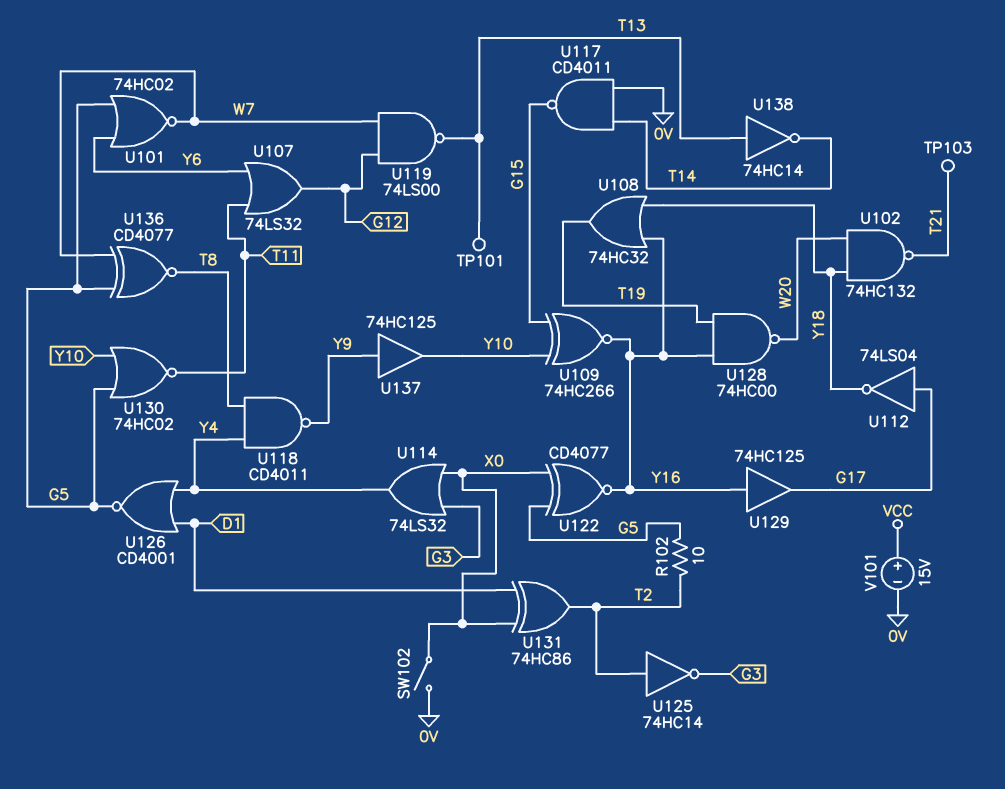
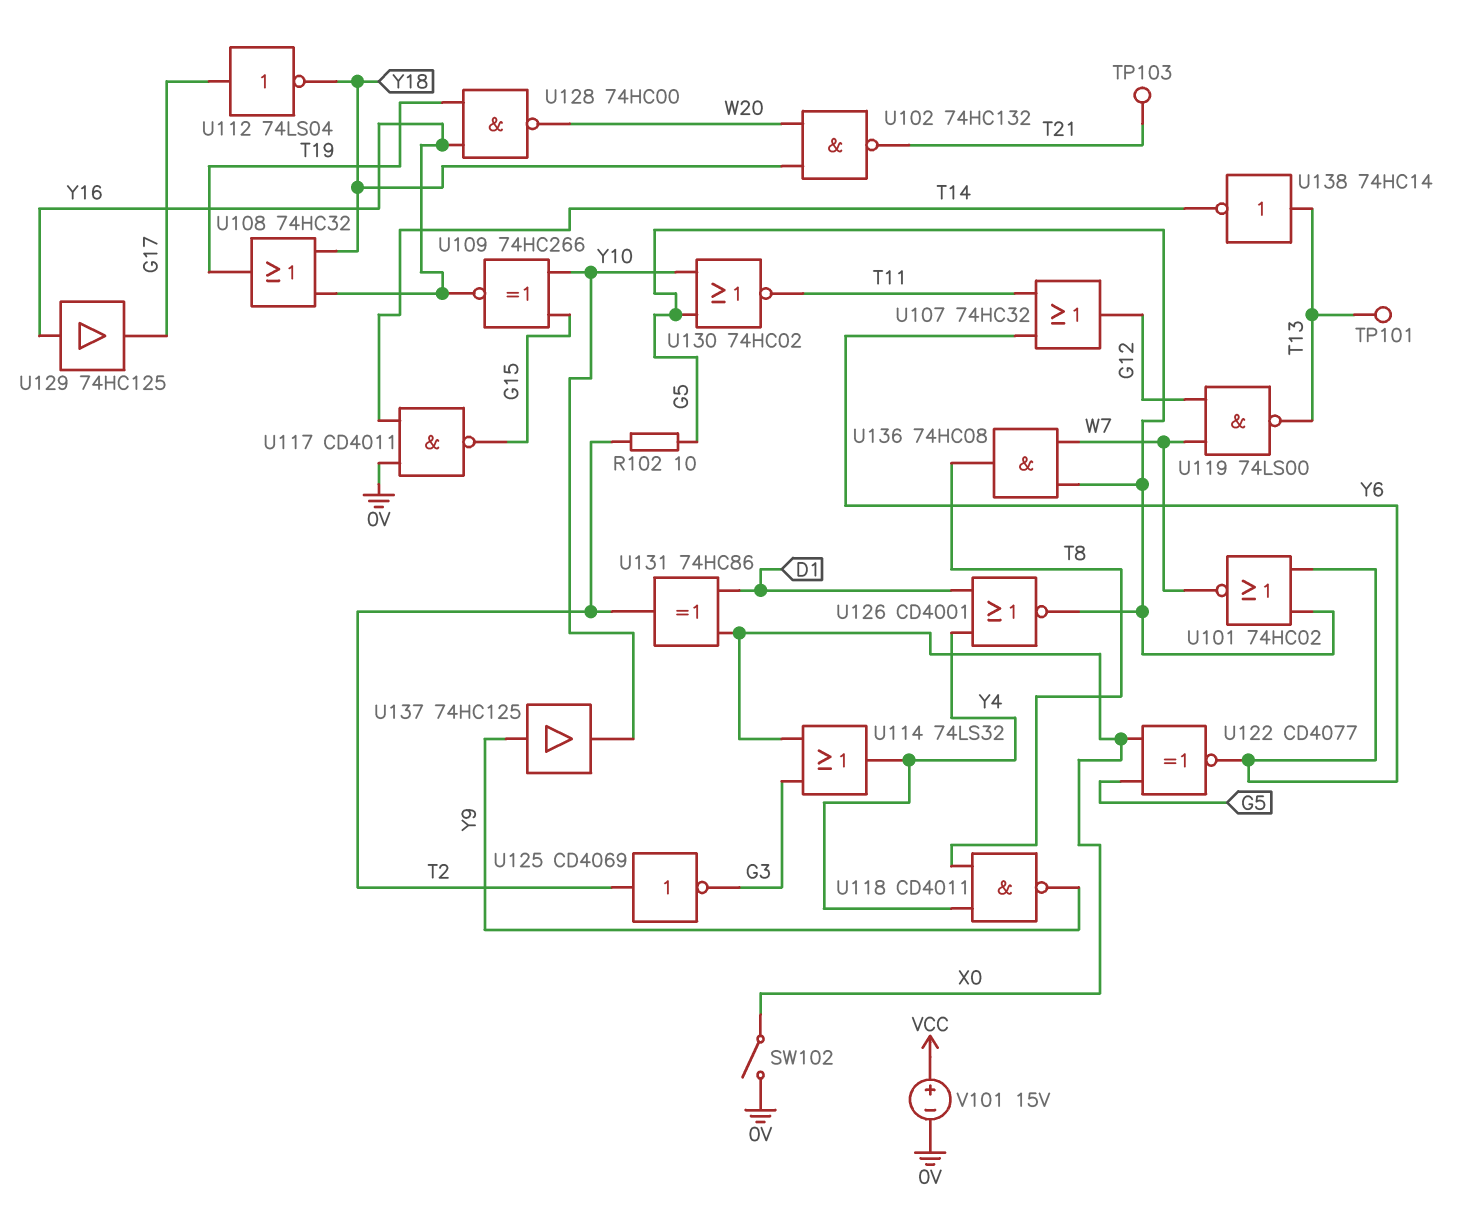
U107: OR 74LS32 (in T11, in Y6, out G12) -> OR 74HC32 (in T11, in Y6, out G12)
U122: XNOR CD4077 (in G5, in X0, out Y16) -> XNOR CD4077 (in G5, in X0, out Y6)
U125: NOT 74HC14 (in T2, out G3) -> NOT CD4069 (in T2, out G3)
U136: XNOR CD4077 (in G5, in W7, out T8) -> AND 74HC08 (in G5, in W7, out T8)

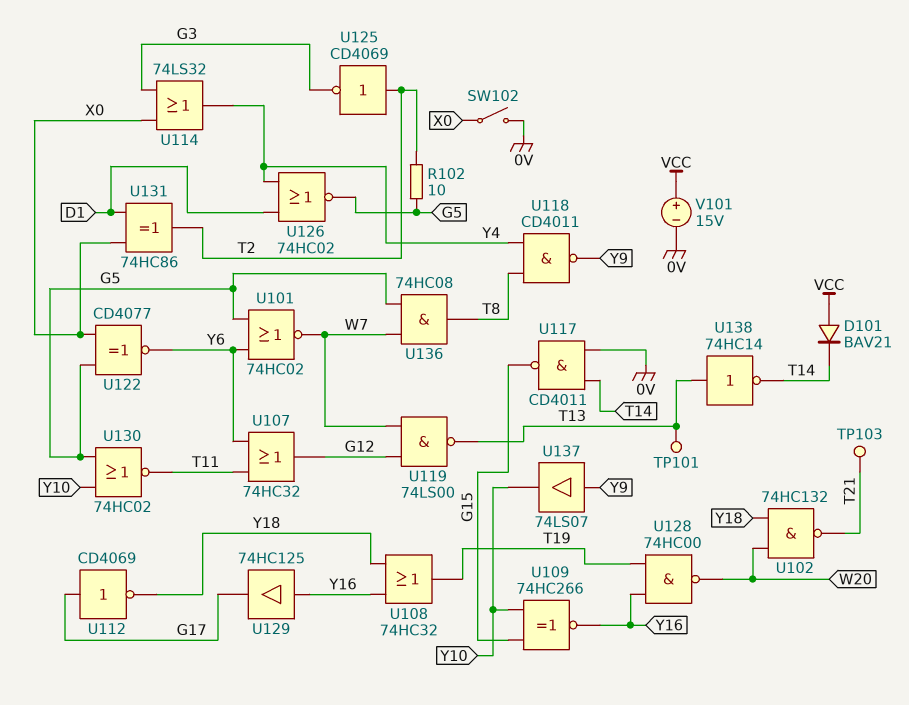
D101: none -> diode BAV21 (A VCC, K T14)
U112: NOT 74LS04 (in G17, out Y18) -> NOT CD4069 (in G17, out Y18)
U126: NOR CD4001 (in D1, in Y4, out G5) -> NOR 74HC02 (in D1, in Y4, out G5)
U137: buffer 74HC125 (in Y9, out Y10) -> buffer 74LS07 (in Y9, out Y10)

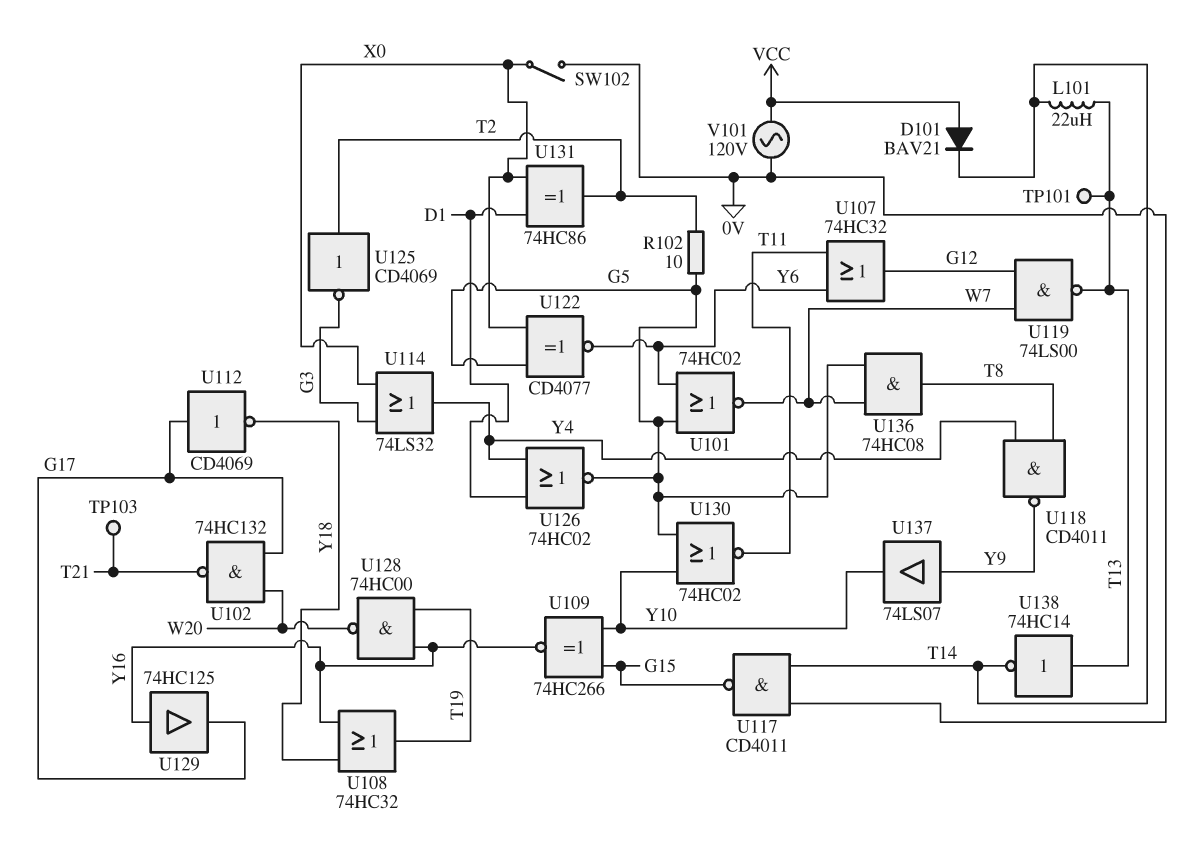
L101: none -> 22uH (T13, T14)
U102: NAND 74HC132 (in W20, in Y18, out T21) -> NAND 74HC132 (in G17, in W20, out T21)
V101: 15V (plus VCC, minus 0V) -> AC 120V (0V, VCC)

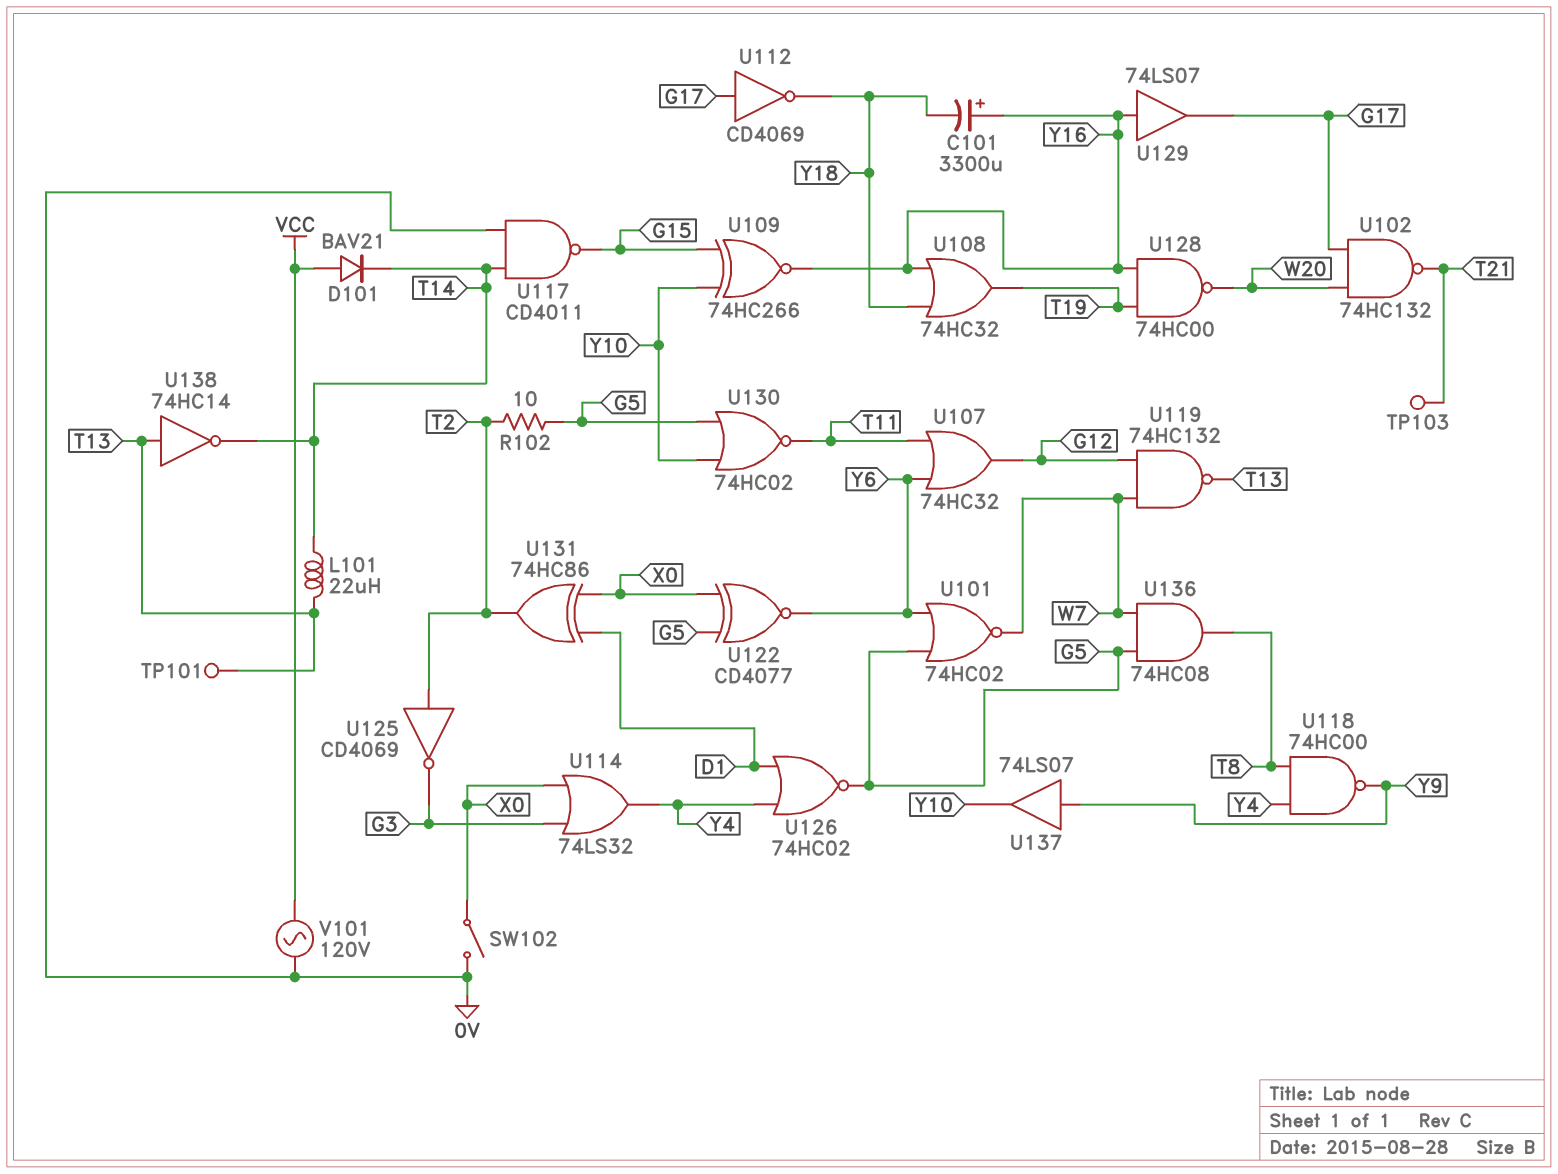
C101: none -> 3300uF (plus Y16, minus Y18)
U118: NAND CD4011 (in T8, in Y4, out Y9) -> NAND 74HC00 (in T8, in Y4, out Y9)
U119: NAND 74LS00 (in G12, in W7, out T13) -> NAND 74HC132 (in G12, in W7, out T13)
U129: buffer 74HC125 (in Y16, out G17) -> buffer 74LS07 (in Y16, out G17)

